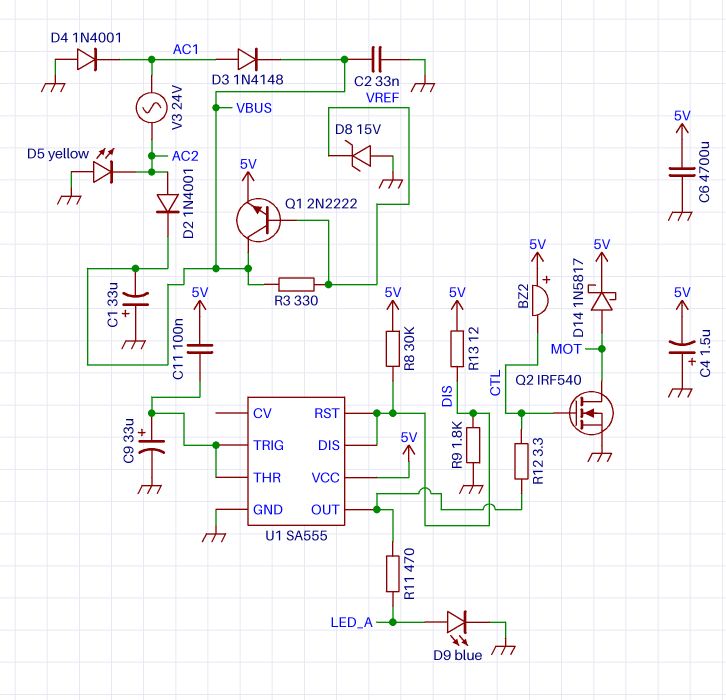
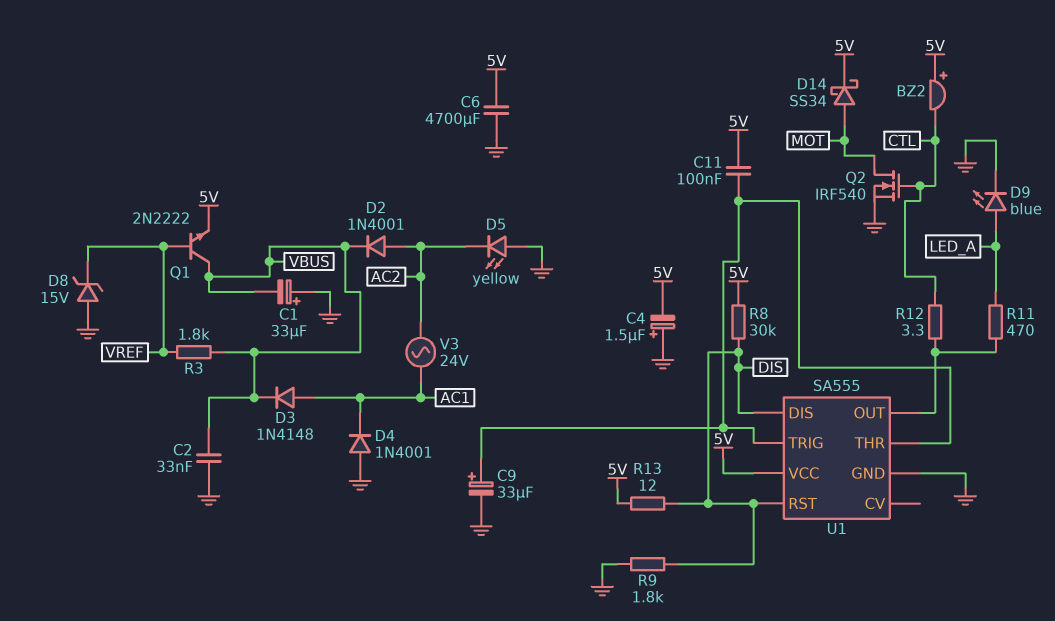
D14: schottky 1N5817 (A MOT, K 5V) -> schottky SS34 (A MOT, K 5V)
R3: 330 (VBUS, VREF) -> 1.8k (VBUS, VREF)

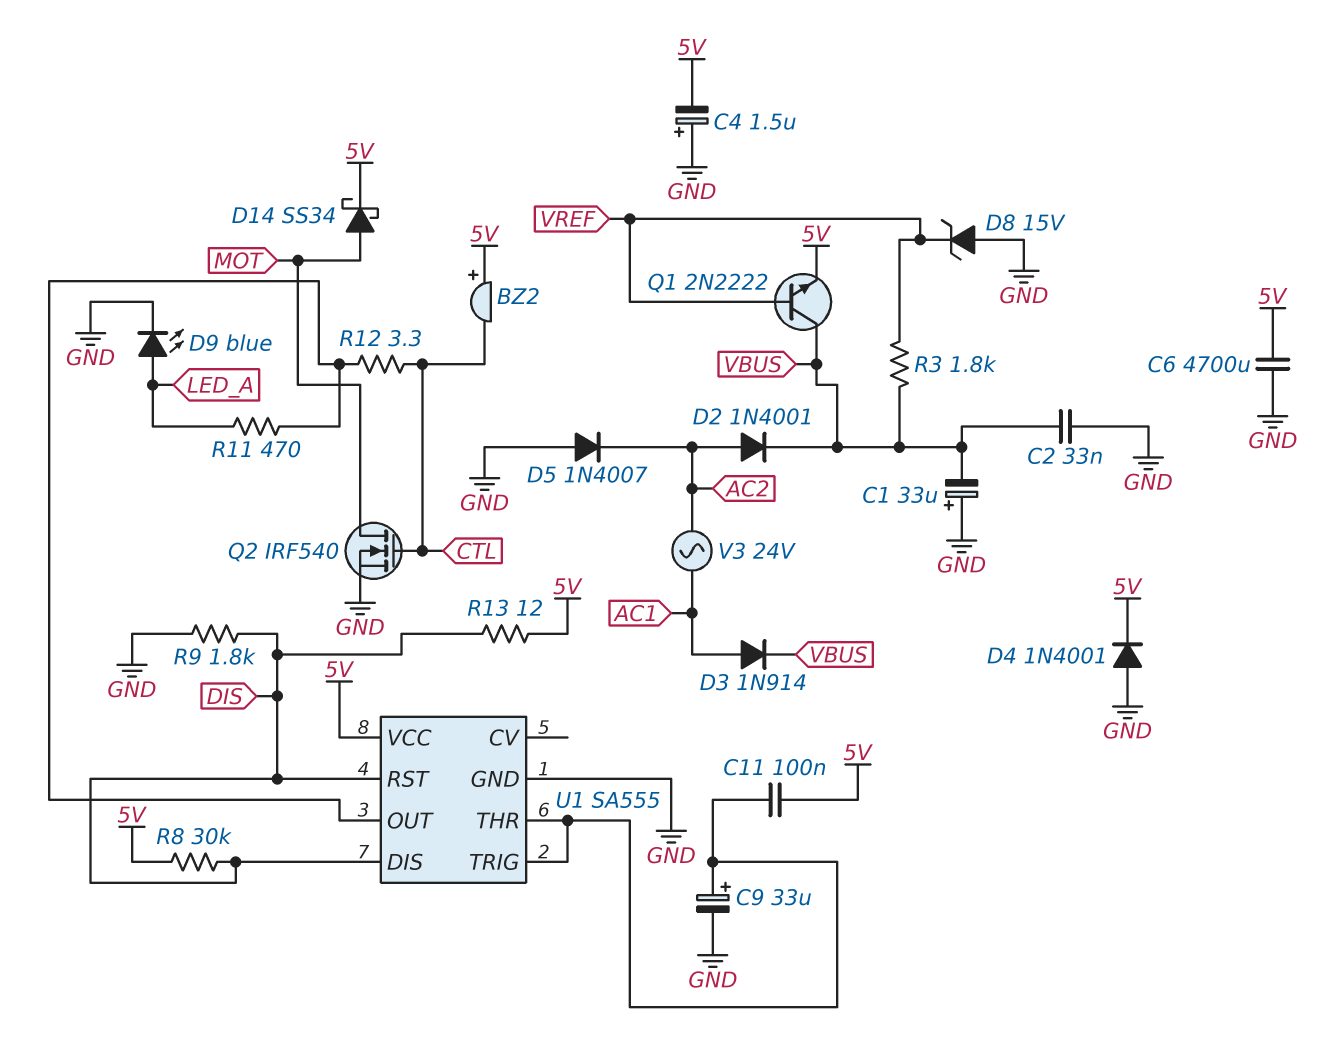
D3: diode 1N4148 (A AC1, K VBUS) -> diode 1N914 (A AC1, K VBUS)
D4: diode 1N4001 (A GND, K AC1) -> diode 1N4001 (A GND, K 5V)
D5: LED yellow (A GND, K AC2) -> diode 1N4007 (A GND, K AC2)

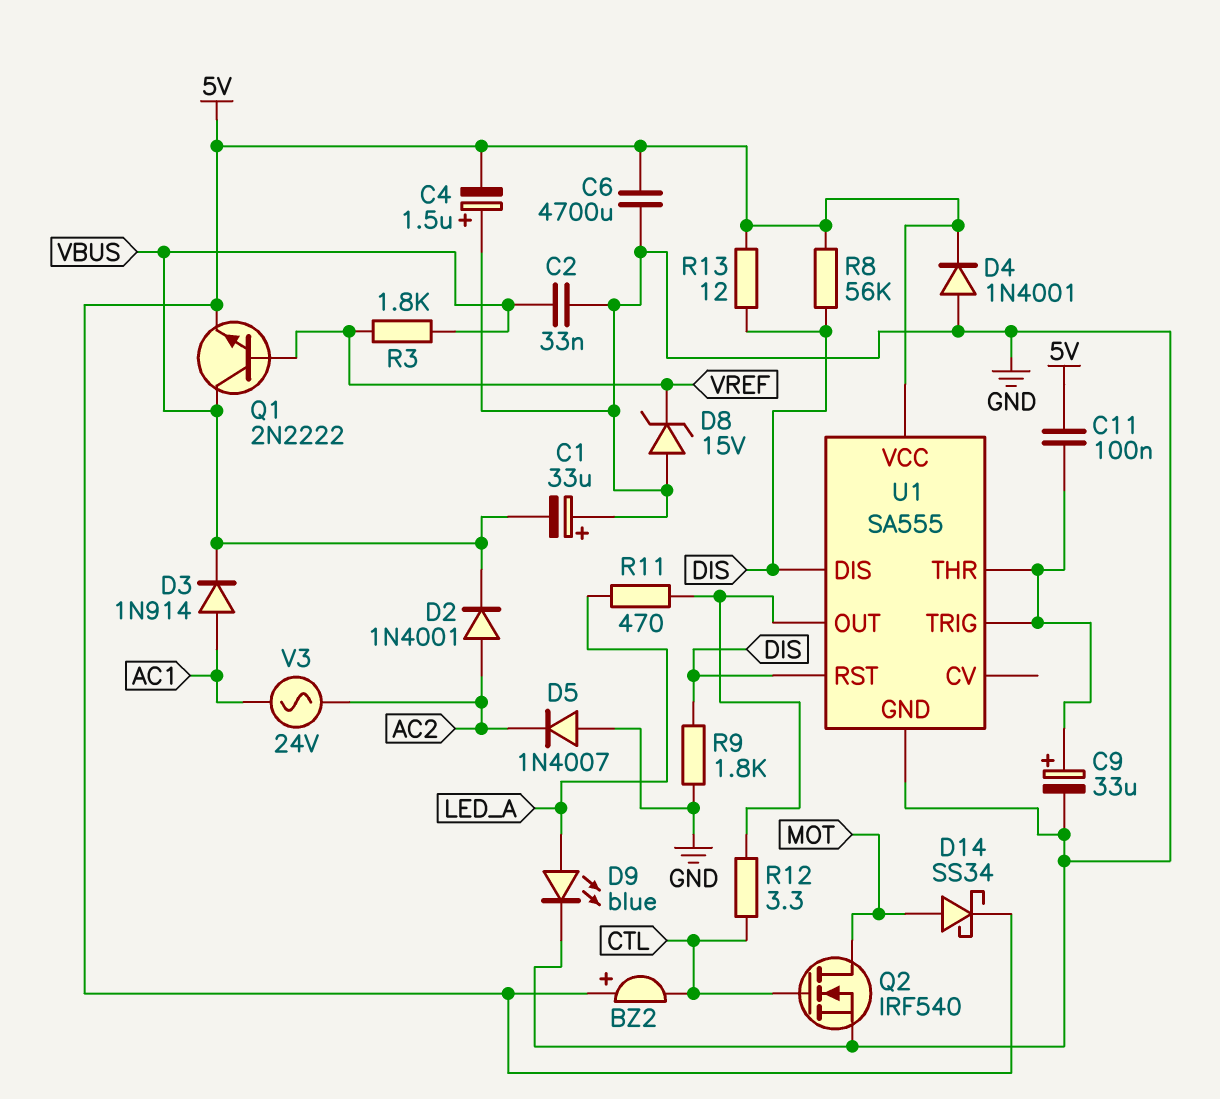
R8: 30k (5V, DIS) -> 56k (5V, DIS)

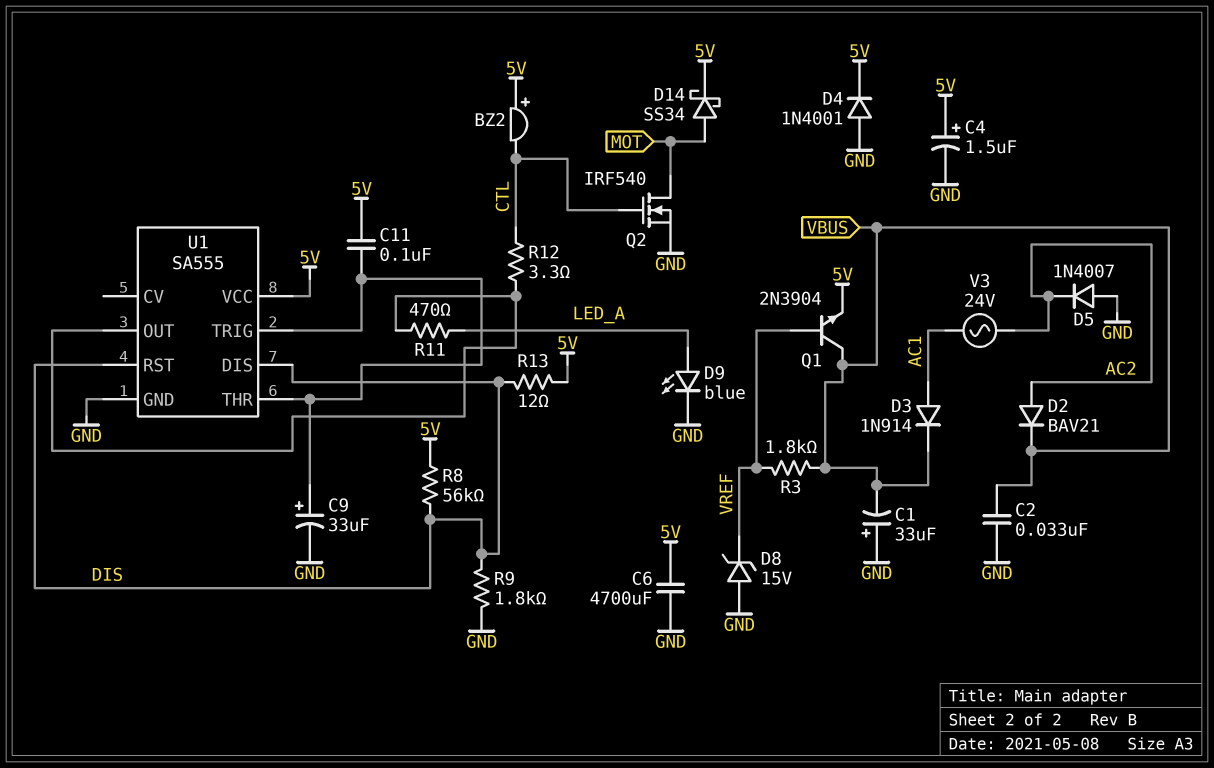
C4: 1.5uF (plus GND, minus 5V) -> 1.5uF (plus 5V, minus GND)
D2: diode 1N4001 (A AC2, K VBUS) -> diode BAV21 (A AC2, K VBUS)
Q1: NPN 2N2222 (B VREF, C VBUS, E 5V) -> NPN 2N3904 (B VREF, C VBUS, E 5V)

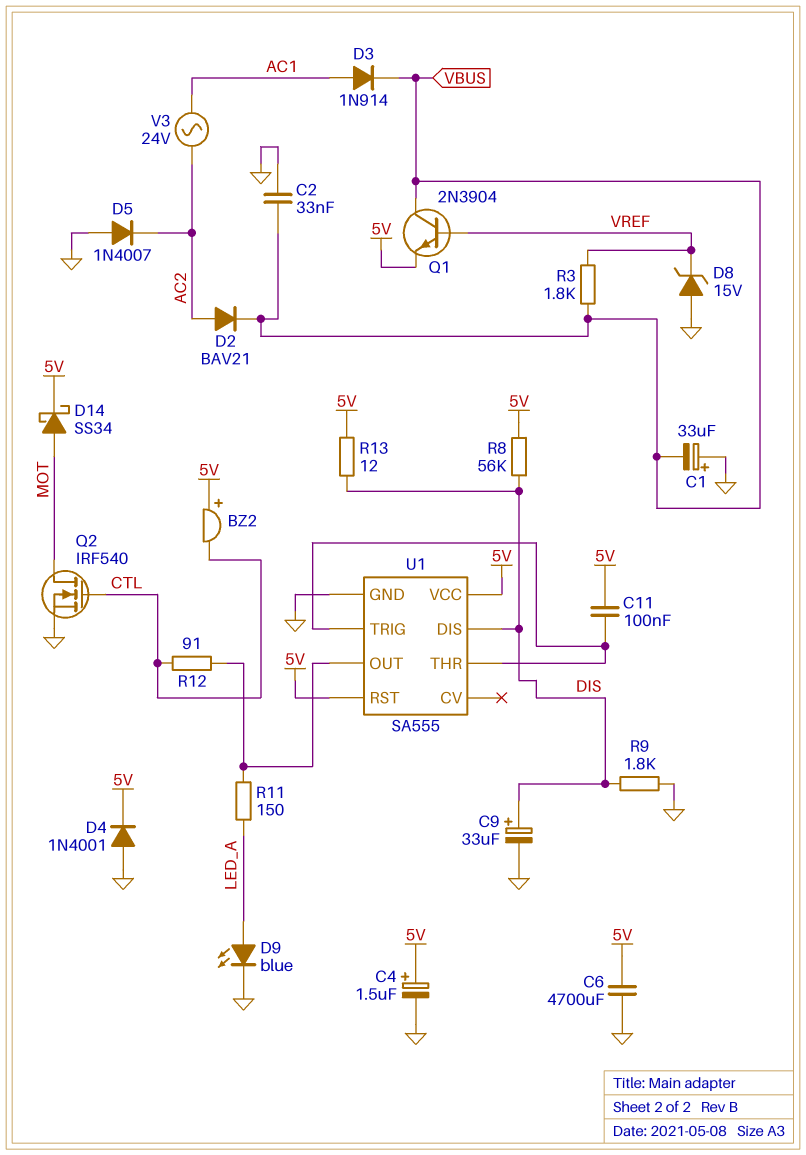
C9: 33uF (plus U1/THR, minus GND) -> 33uF (plus DIS, minus GND)
R11: 470 (LED_A, U1/OUT) -> 150 (LED_A, U1/OUT)
R12: 3.3 (CTL, U1/OUT) -> 91 (CTL, U1/OUT)
U1 pin RST: DIS -> 5V

